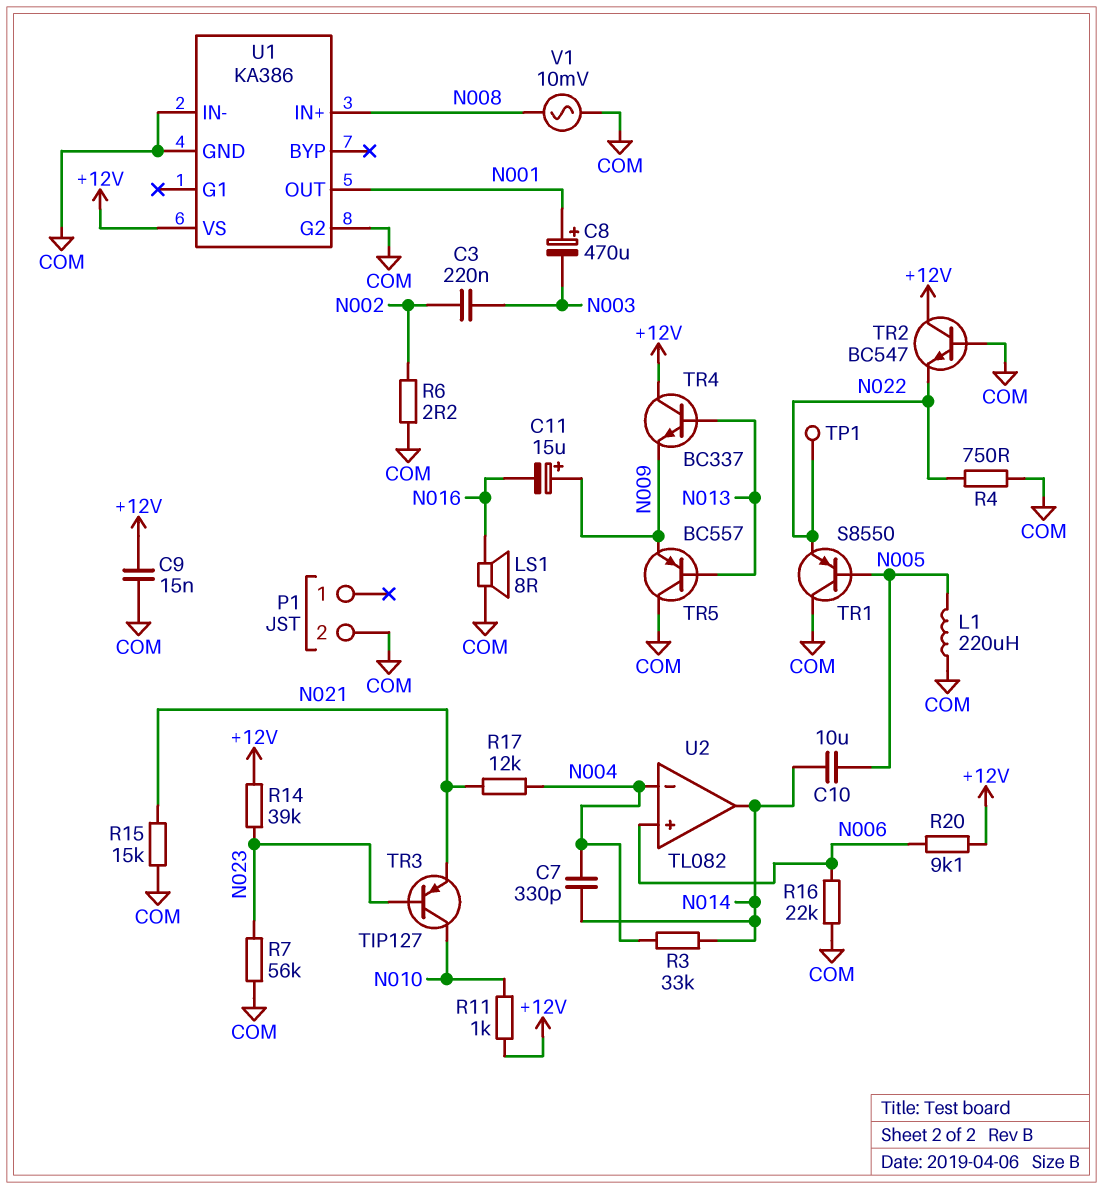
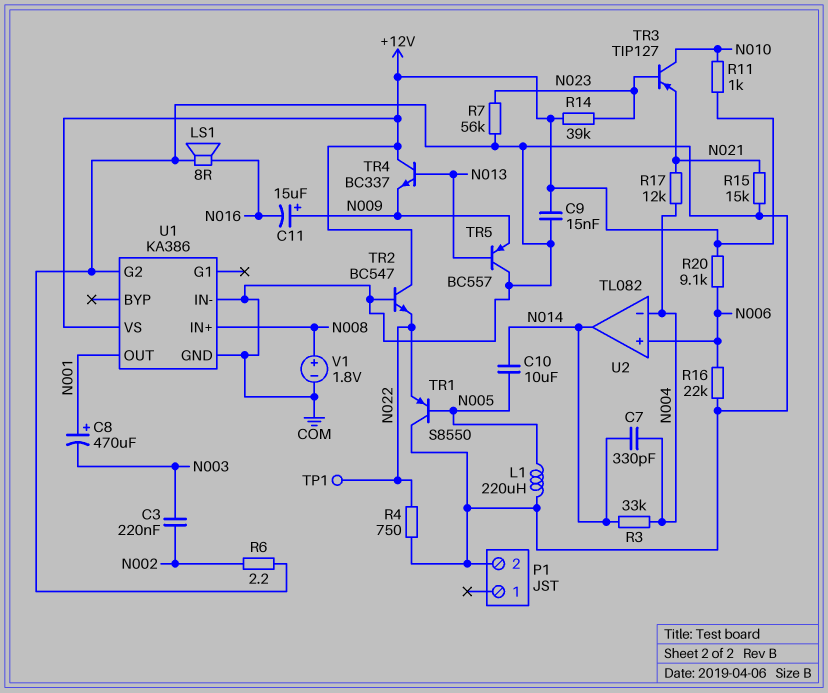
V1: AC 10mV (COM, N008) -> 1.8V (plus N008, minus COM)

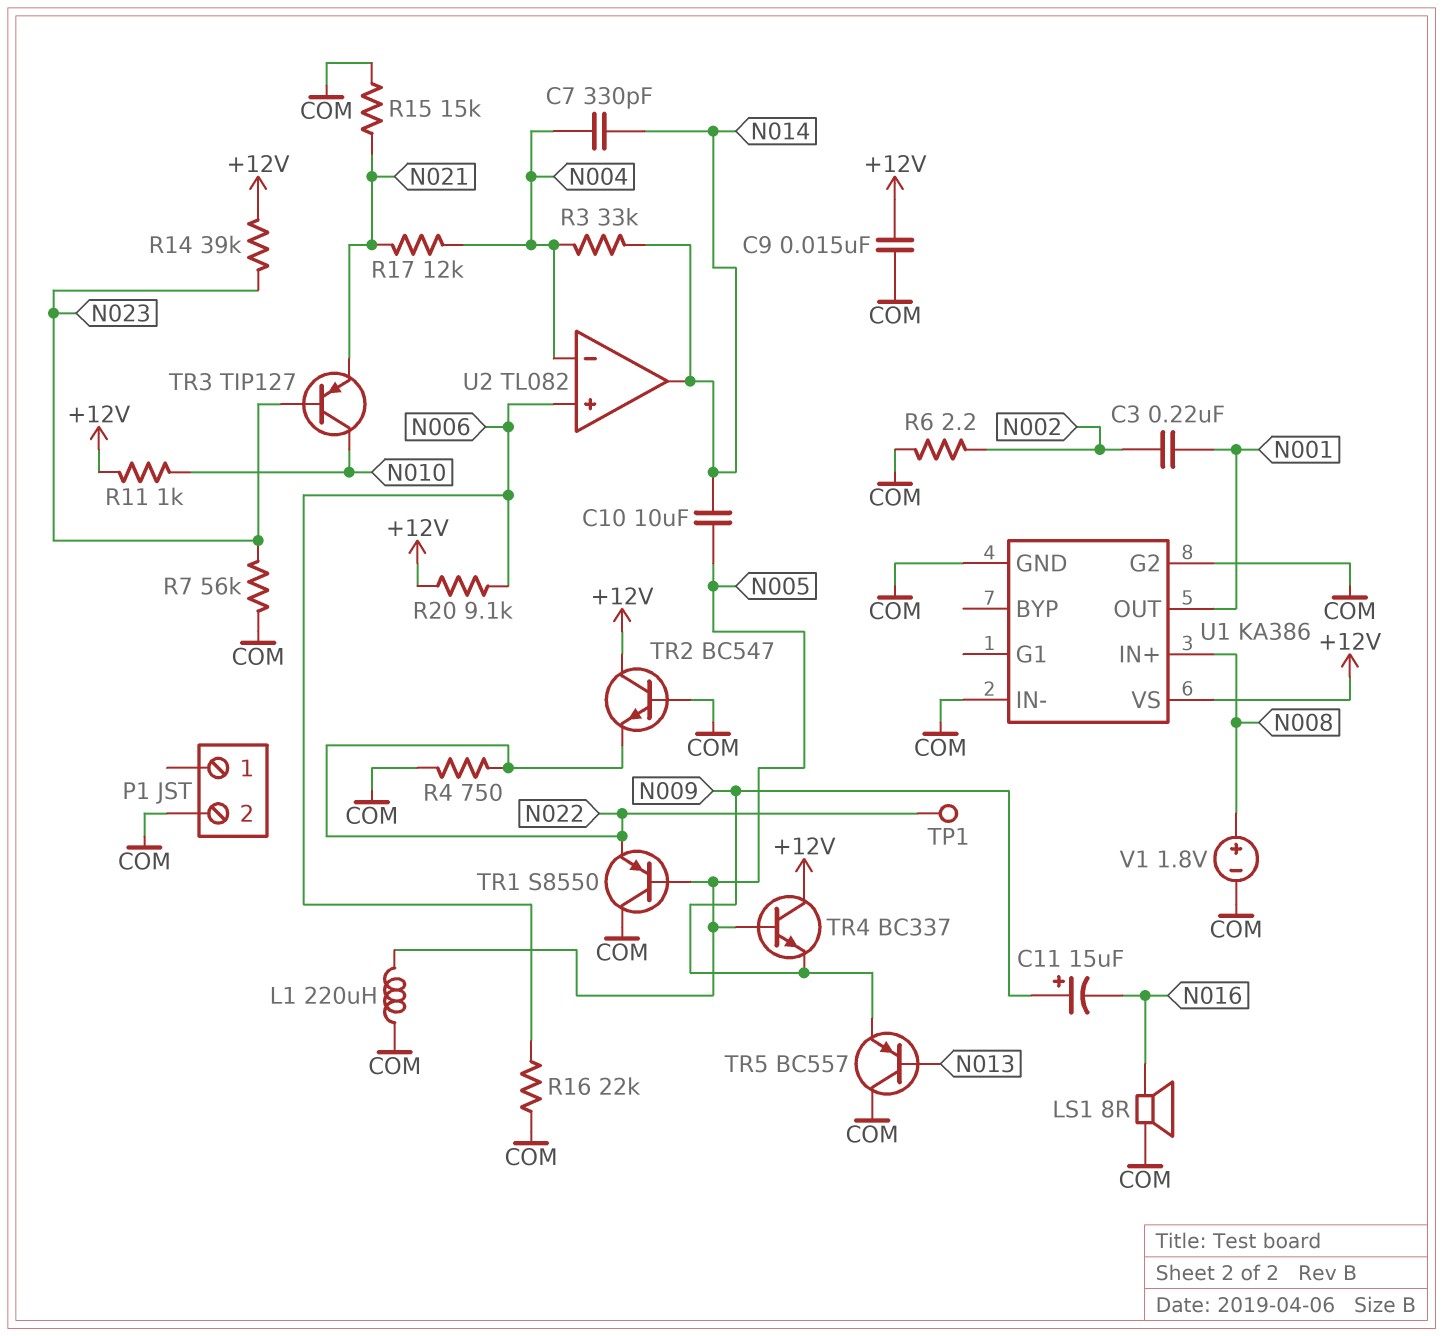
C3: 220nF (N002, N003) -> 220nF (N001, N002)
C8: 470uF (plus N001, minus N003) -> none
TR4: NPN BC337 (B N013, C +12V, E N009) -> NPN BC337 (B N005, C +12V, E N009)

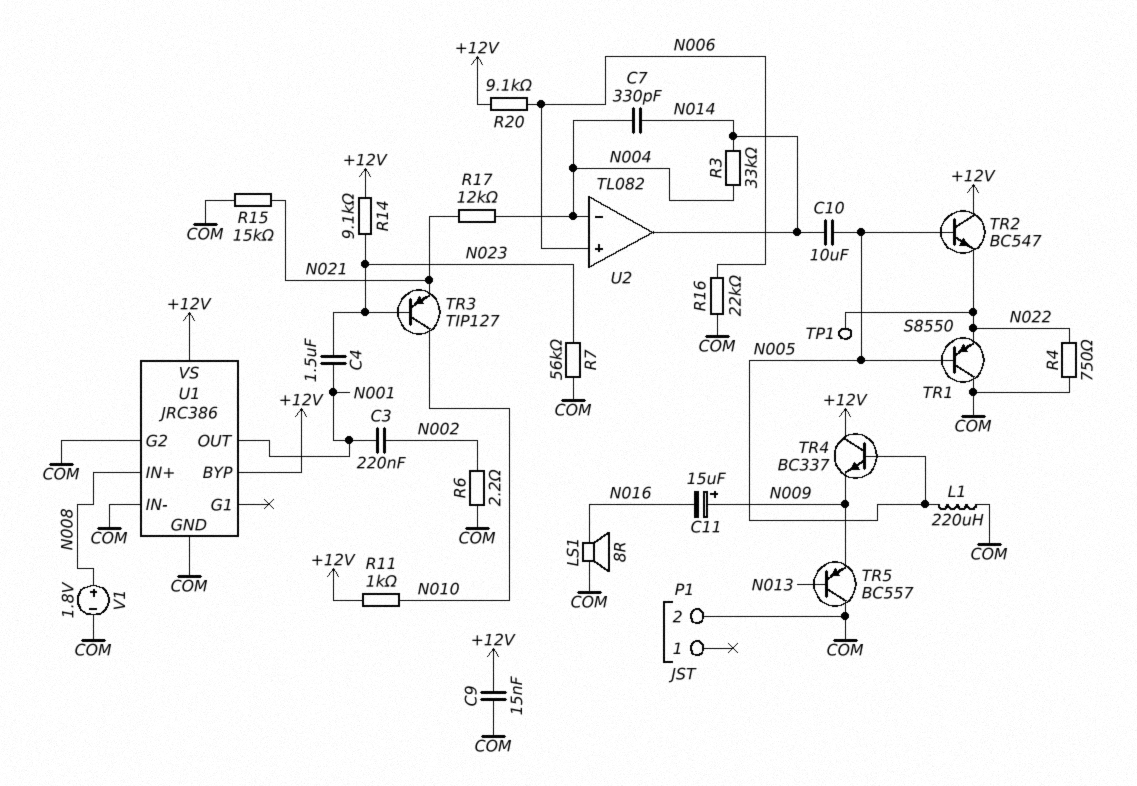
C4: none -> 1.5uF (N001, N023)
R14: 39k (+12V, N023) -> 9.1k (+12V, N023)
TR2: NPN BC547 (B COM, C +12V, E N022) -> NPN BC547 (B N005, C +12V, E N022)
U1: KA386 -> JRC386
U1 pin BYP: none -> +12V

